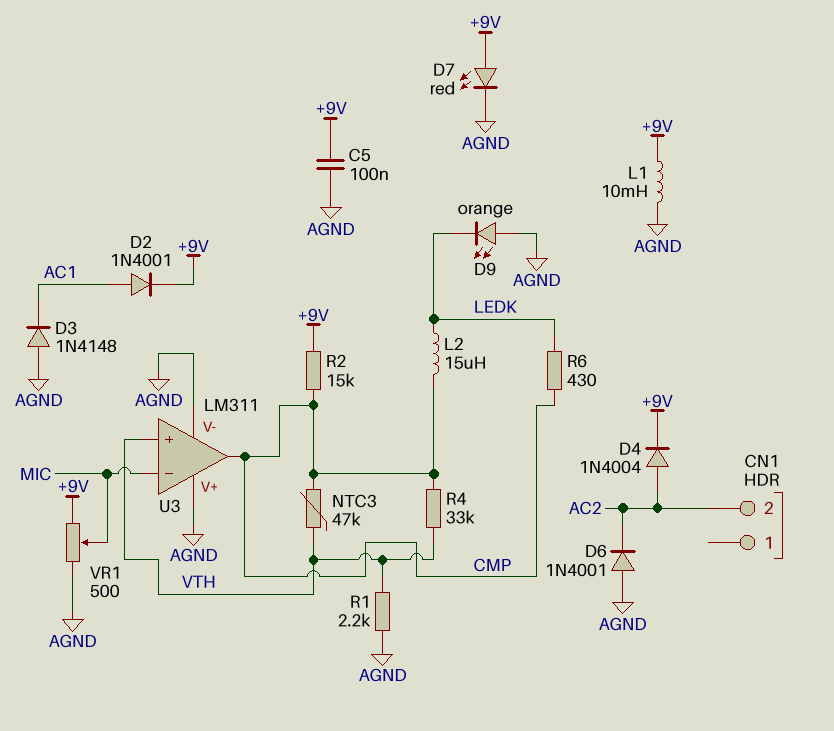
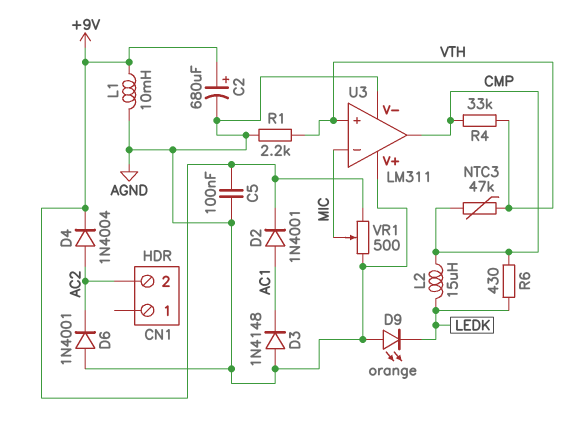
C2: none -> 680uF (plus +9V, minus AGND)
D7: LED red (A +9V, K AGND) -> none
R2: 15k (+9V, CMP) -> none

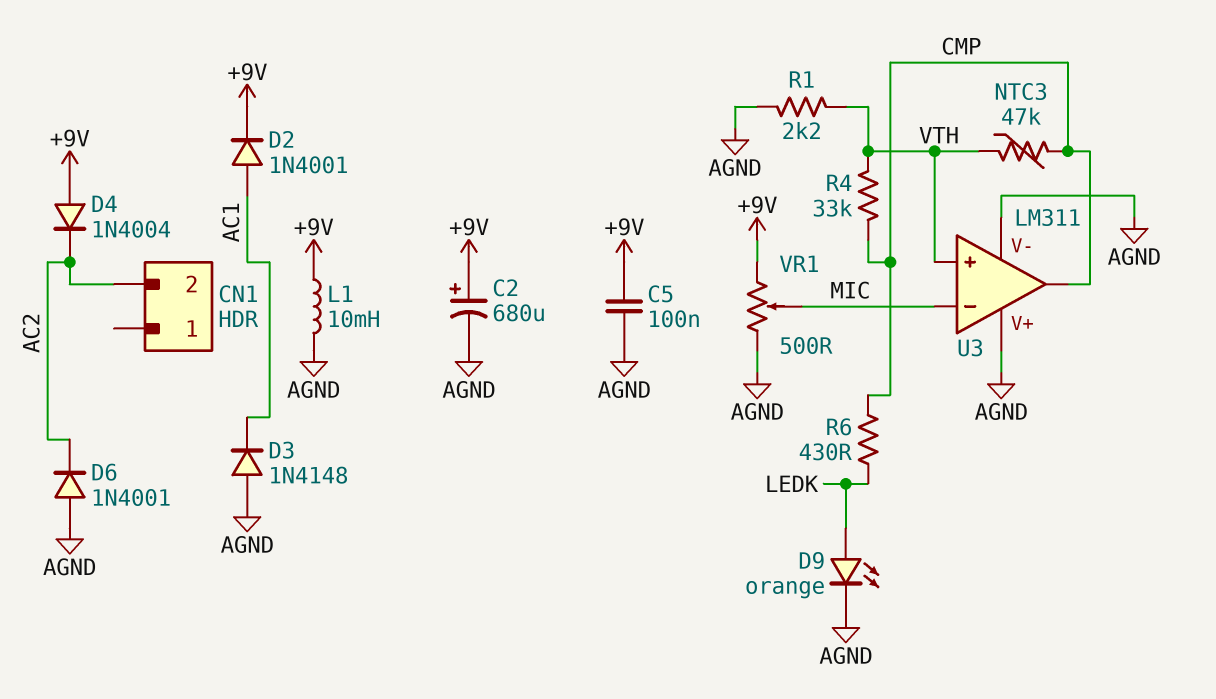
D4: diode 1N4004 (A AC2, K +9V) -> diode 1N4004 (A +9V, K AC2)
D9: LED orange (A AGND, K LEDK) -> LED orange (A LEDK, K AGND)
L2: 15uH (CMP, LEDK) -> none

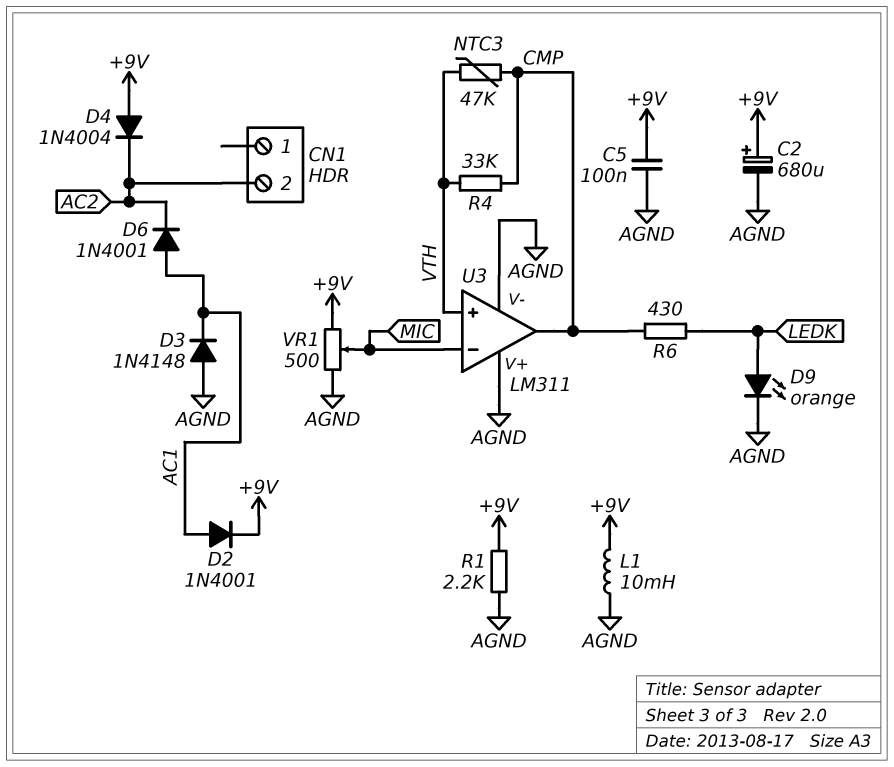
D6: diode 1N4001 (A AGND, K AC2) -> diode 1N4001 (A AC1, K AC2)
R1: 2.2k (AGND, VTH) -> 2.2k (+9V, AGND)

